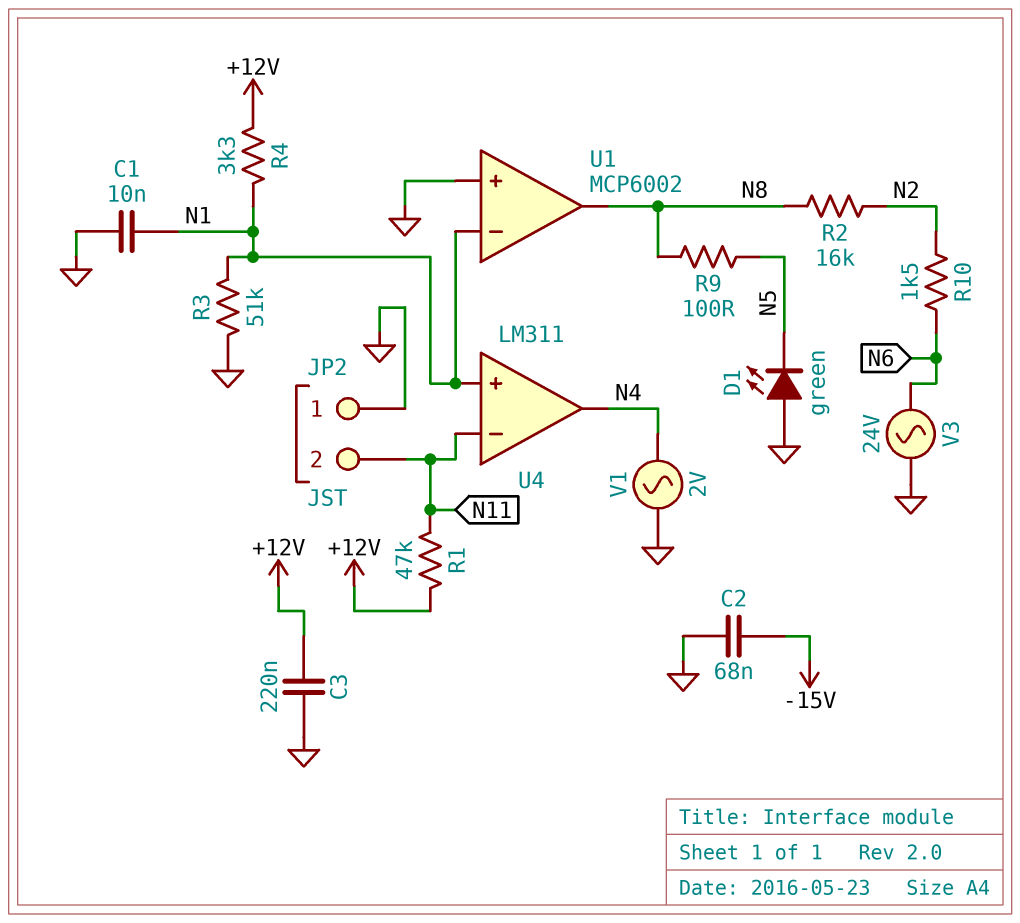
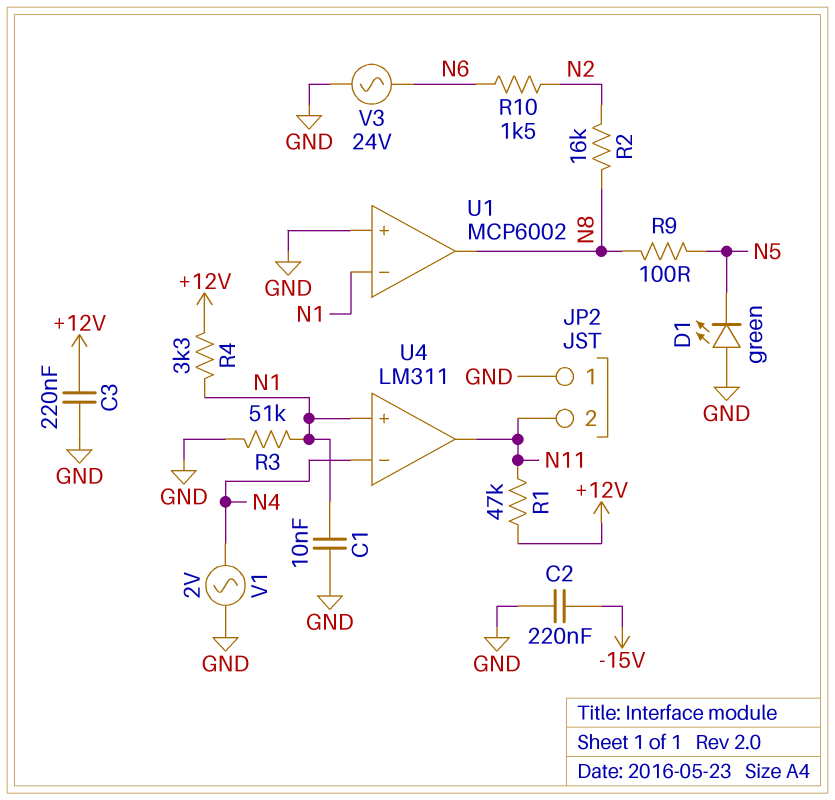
C2: 68nF (-15V, GND) -> 220nF (-15V, GND)
U4 pin in-: N11 -> N4
U4 pin out: N4 -> N11

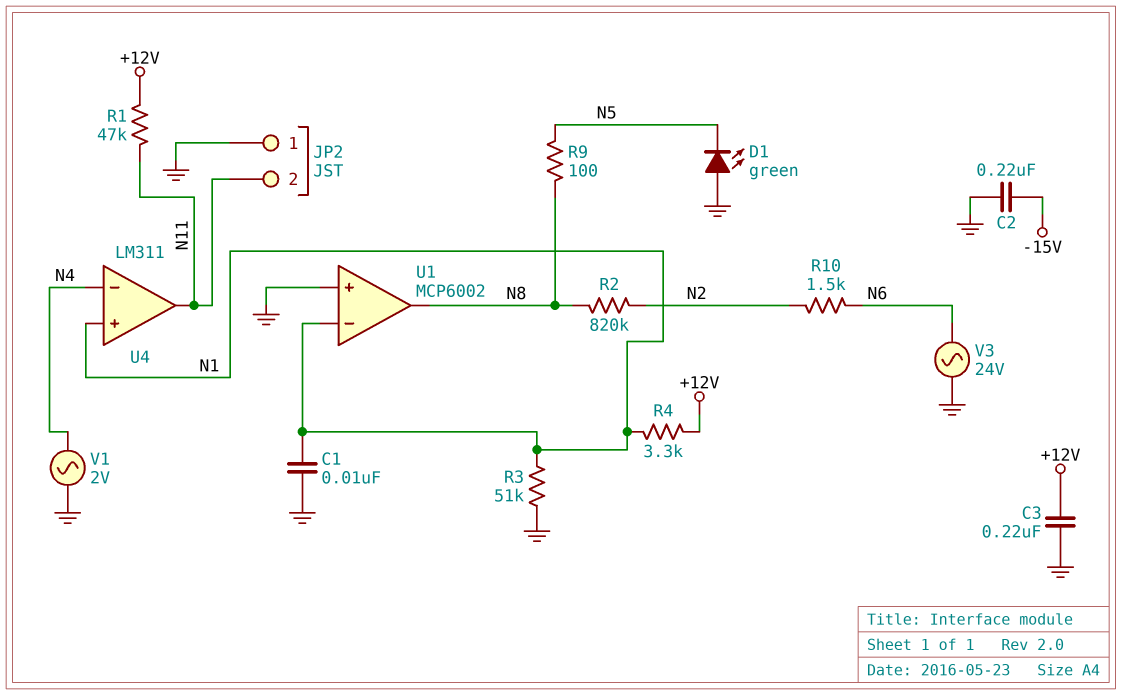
R2: 16k (N2, N8) -> 820k (N2, N8)

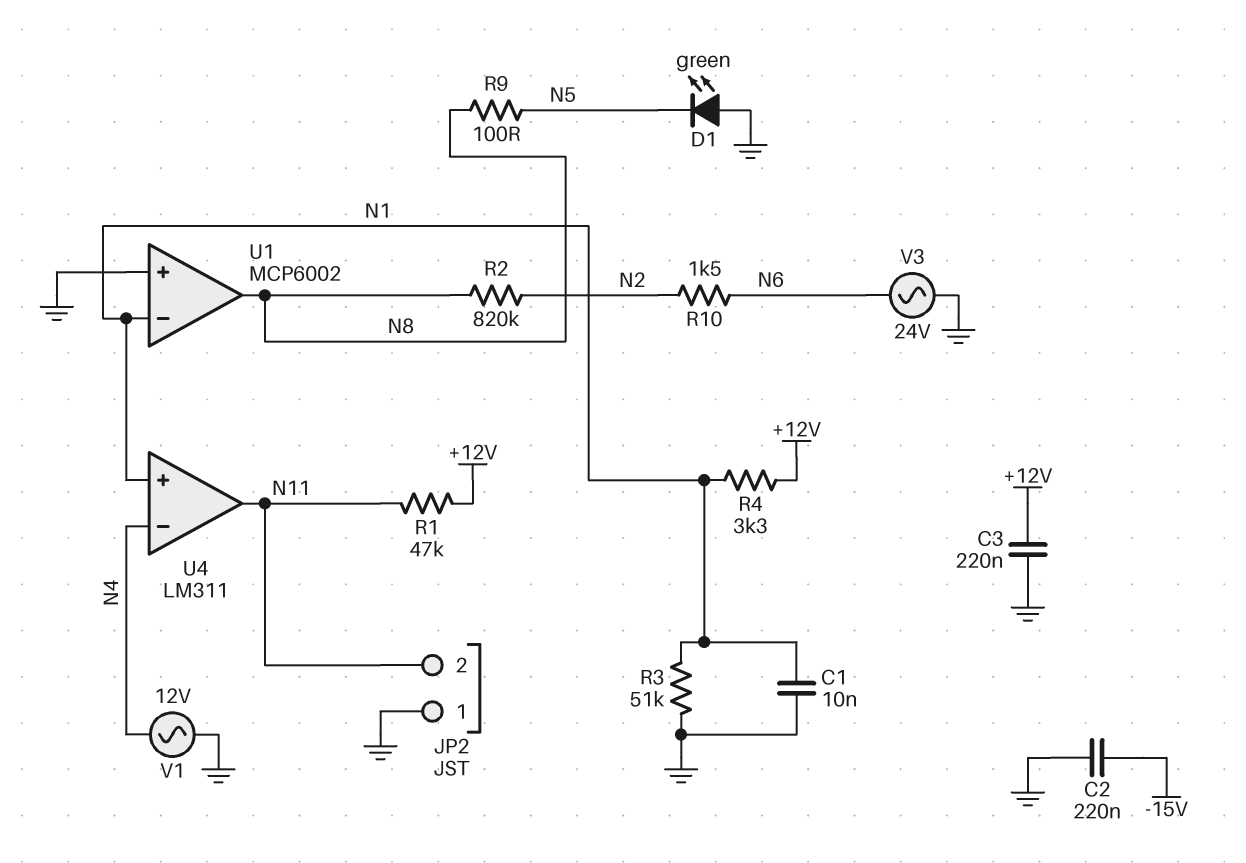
V1: AC 2V (GND, N4) -> AC 12V (GND, N4)

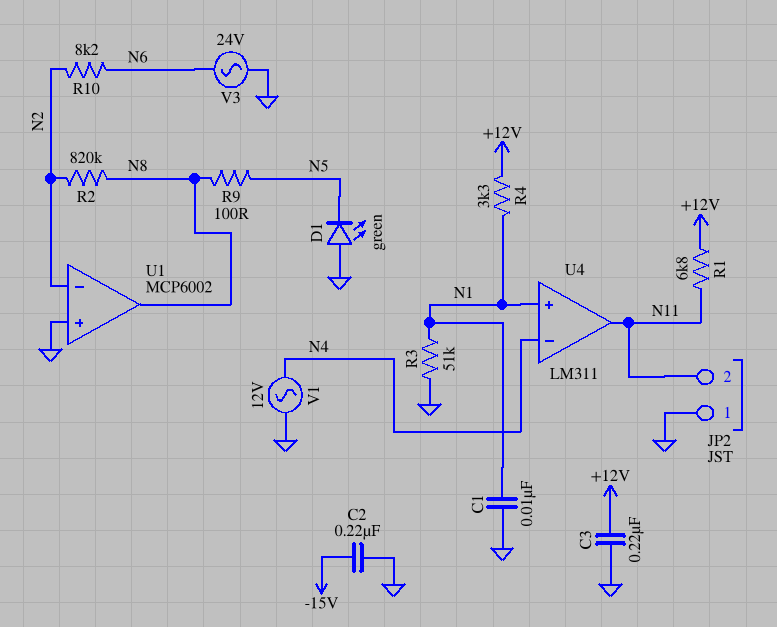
R1: 47k (+12V, N11) -> 6.8k (+12V, N11)
R10: 1.5k (N2, N6) -> 8.2k (N2, N6)
U1 pin in-: N1 -> N2

